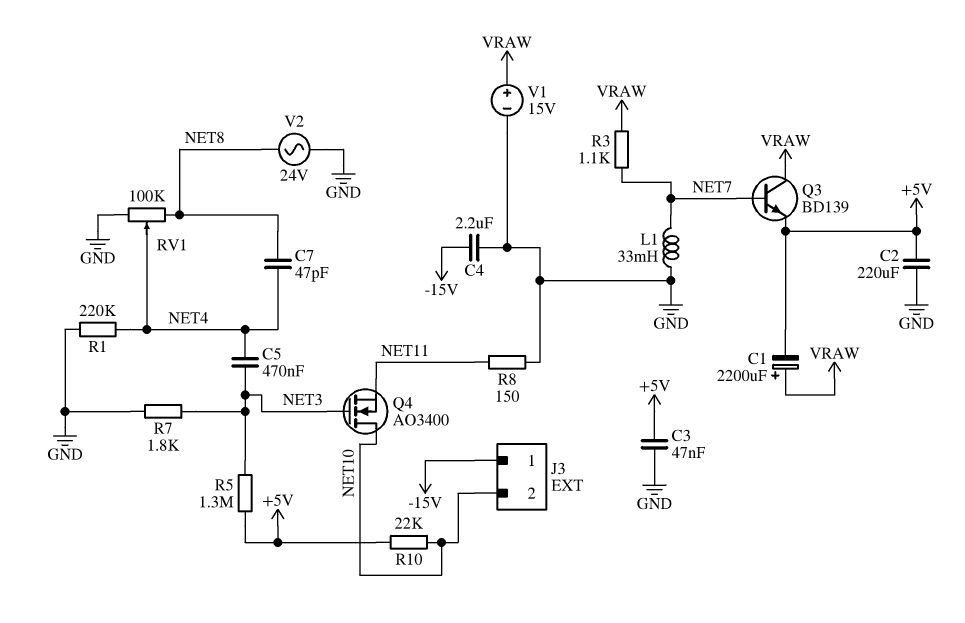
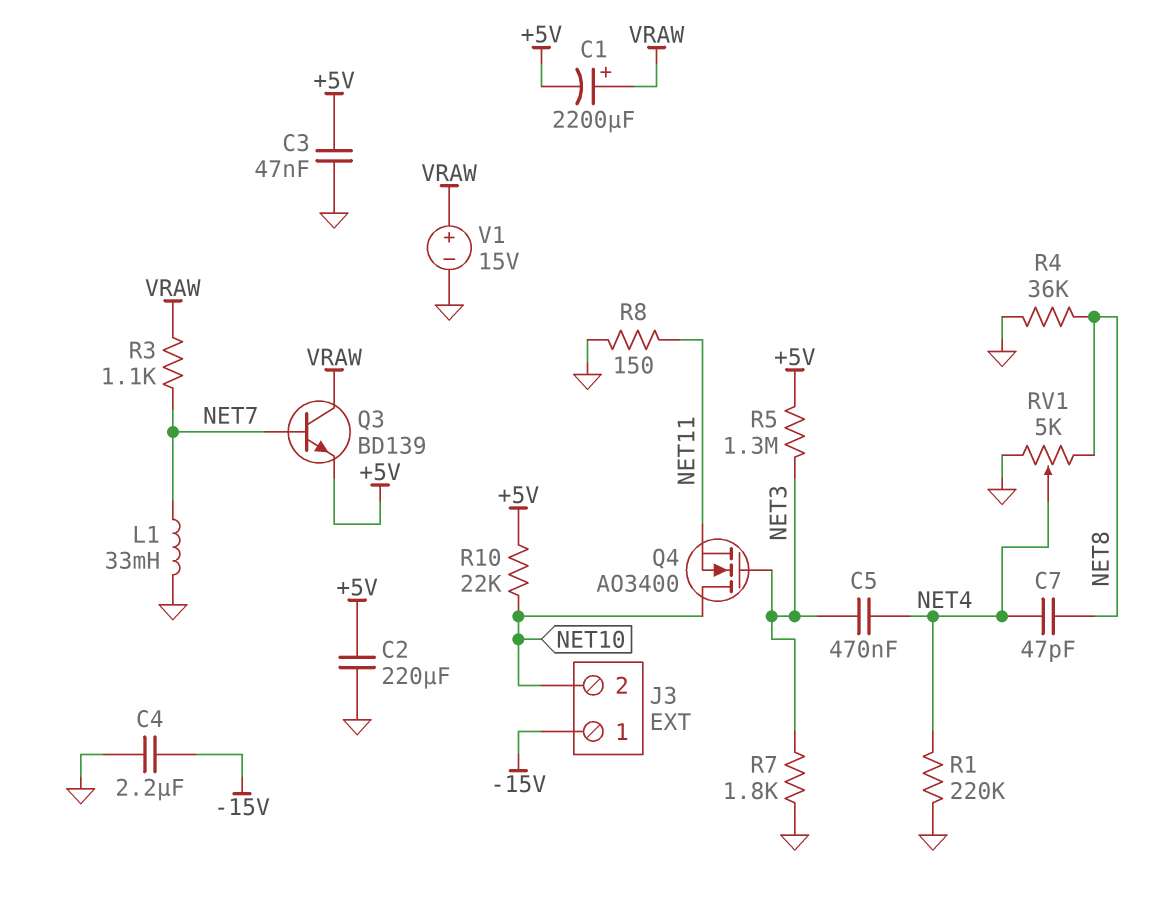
R4: none -> 36k (GND, NET8)
RV1: 100k (GND, NET8, wiper NET4) -> 5k (GND, NET8, wiper NET4)
V2: AC 24V (GND, NET8) -> none

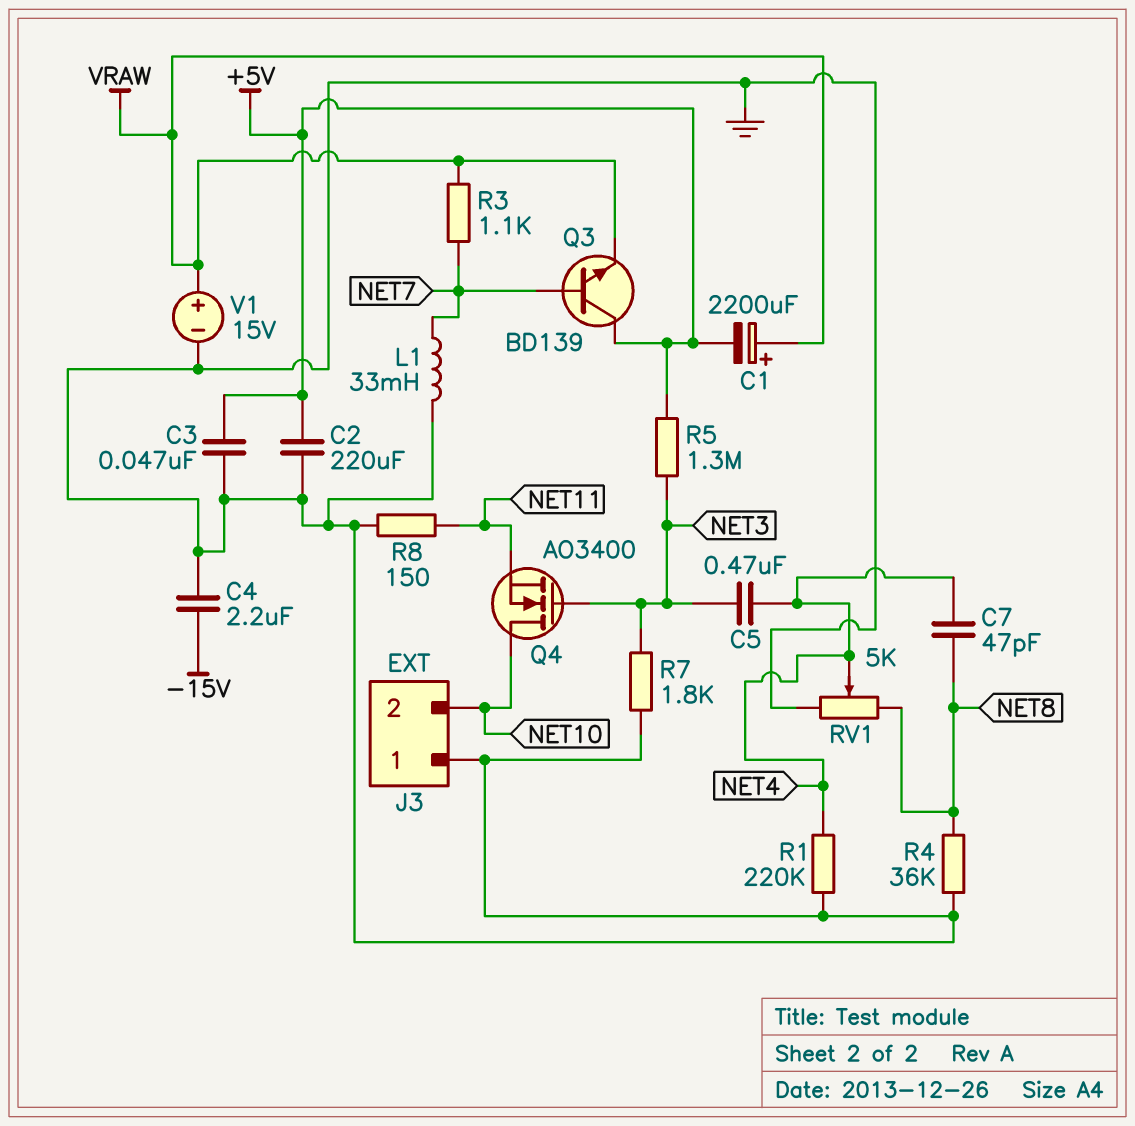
J3 pin 1: -15V -> GND
Q3: NPN BD139 (B NET7, C VRAW, E +5V) -> NPN BD139 (B NET7, C +5V, E VRAW)
R10: 22k (+5V, NET10) -> none

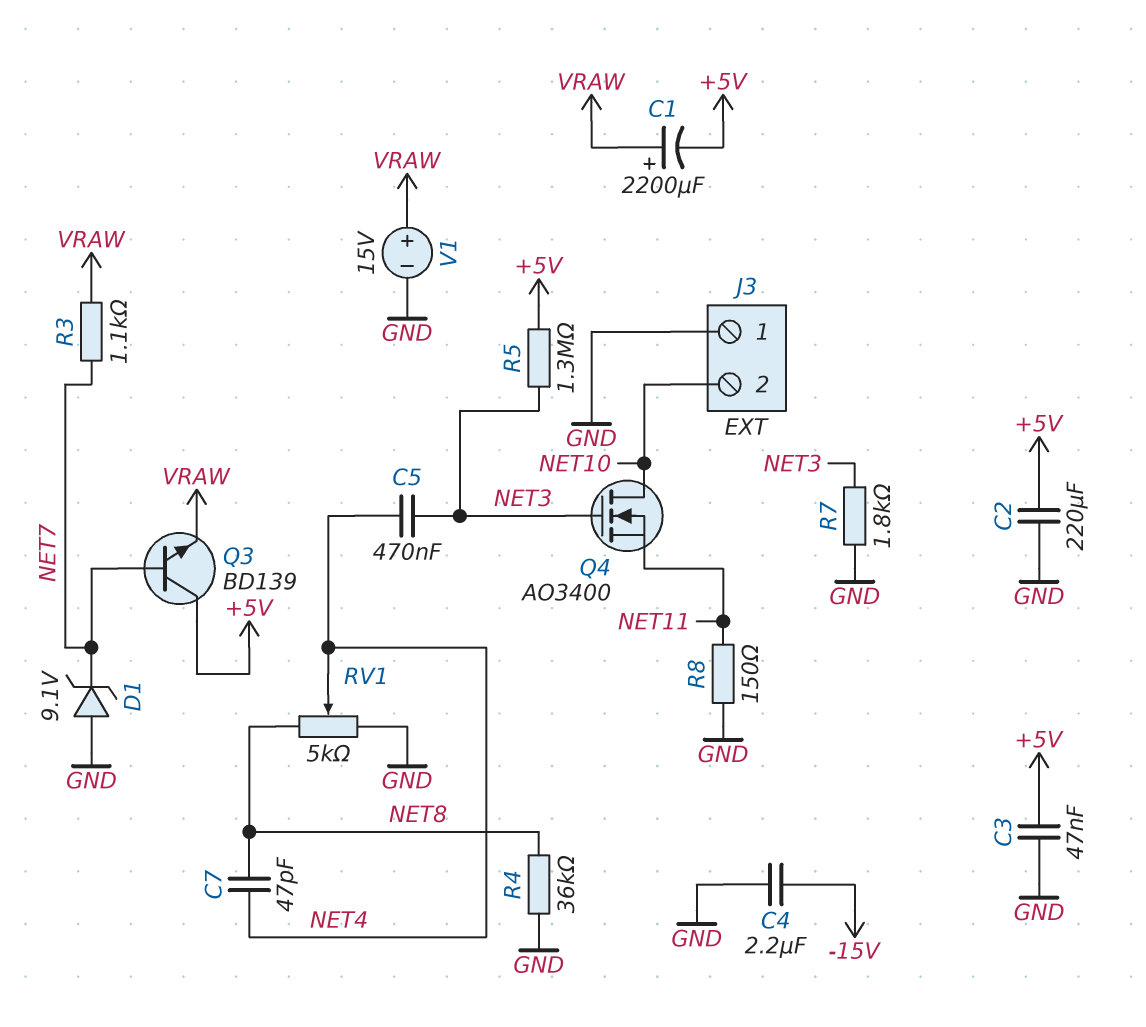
D1: none -> zener 9.1V (A GND, K NET7)
L1: 33mH (GND, NET7) -> none
R1: 220k (GND, NET4) -> none

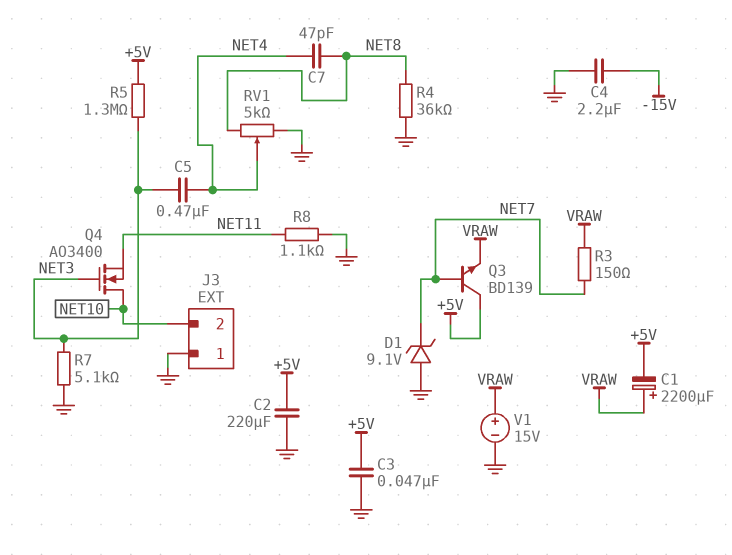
R3: 1.1k (NET7, VRAW) -> 150 (NET7, VRAW)
R7: 1.8k (GND, NET3) -> 5.1k (GND, NET3)
R8: 150 (GND, NET11) -> 1.1k (GND, NET11)

